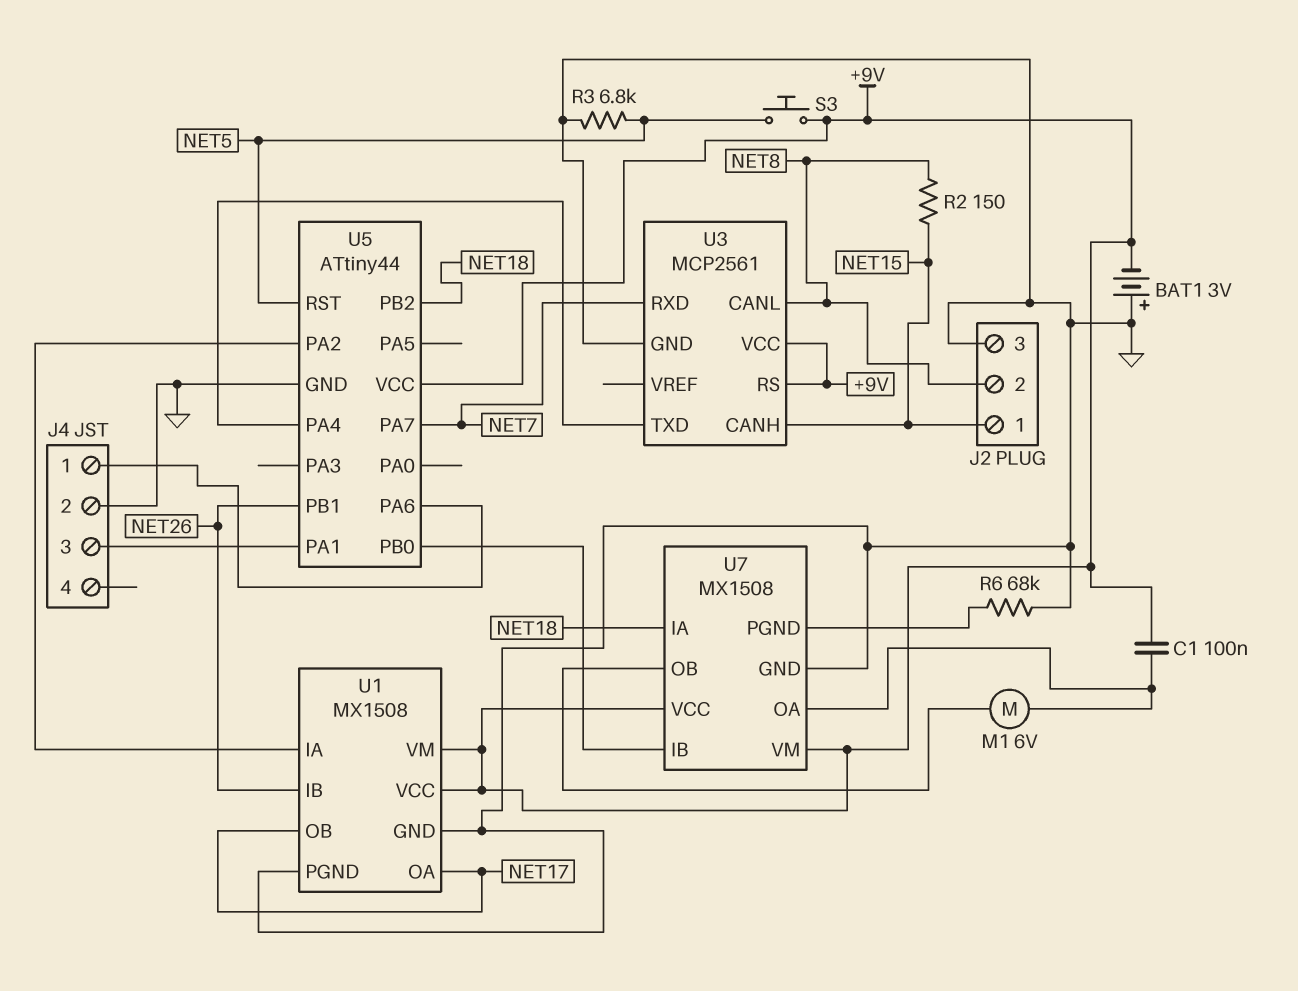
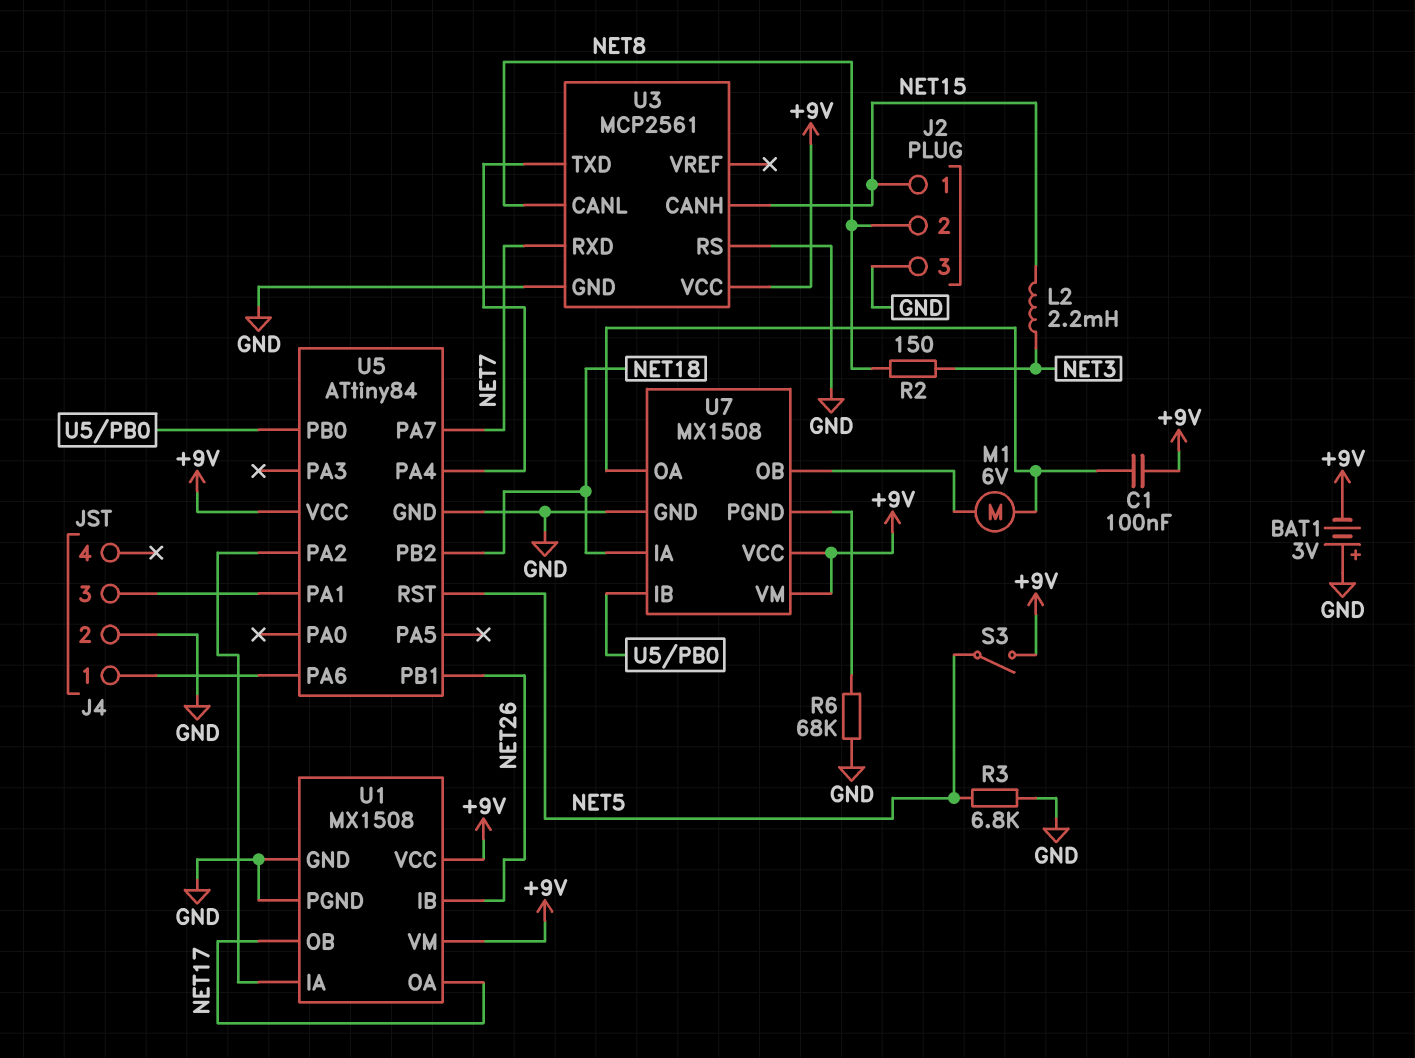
L2: none -> 2.2mH (NET3, NET15)
R2: 150 (NET8, NET15) -> 150 (NET3, NET8)
S3: button (+9V, NET5) -> switch (+9V, NET5)
U3 pin RS: +9V -> GND
U5: ATtiny44 -> ATtiny84

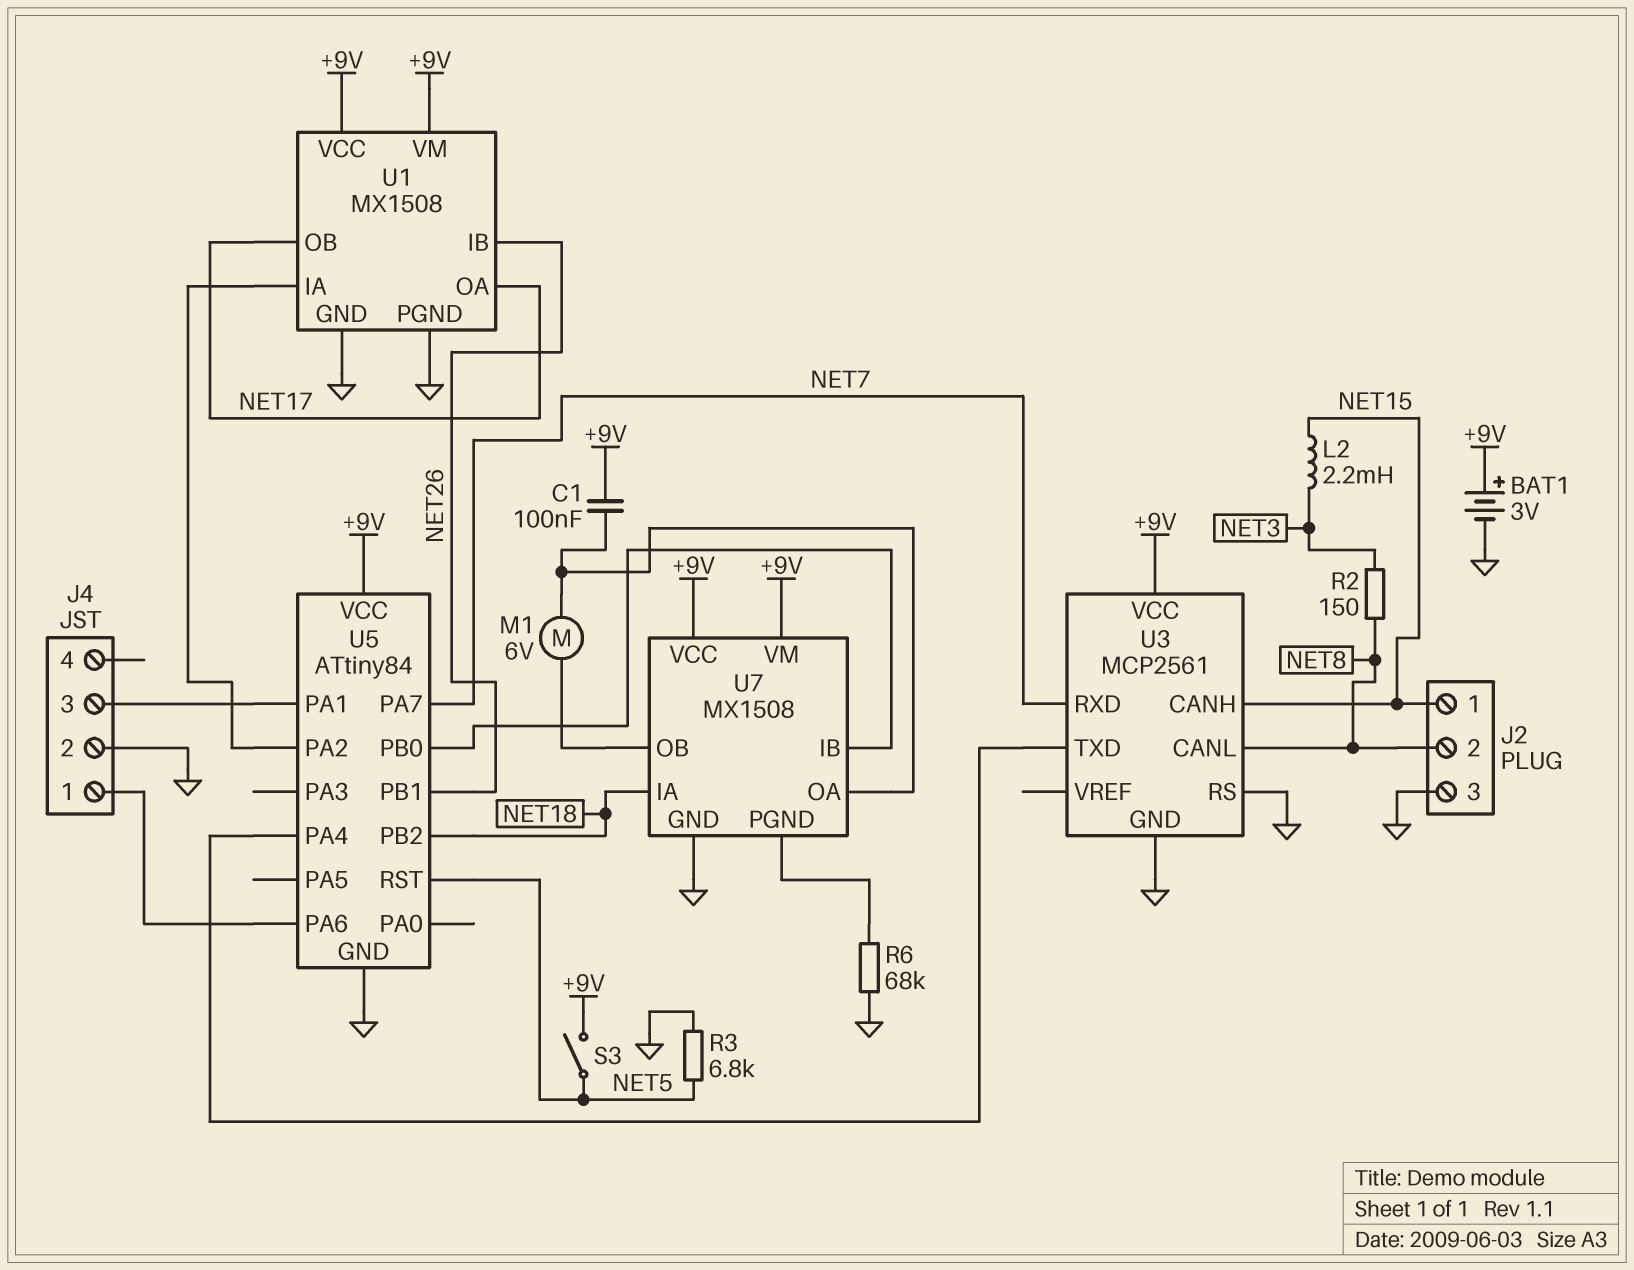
BAT1: 3V (plus GND, minus +9V) -> 3V (plus +9V, minus GND)

